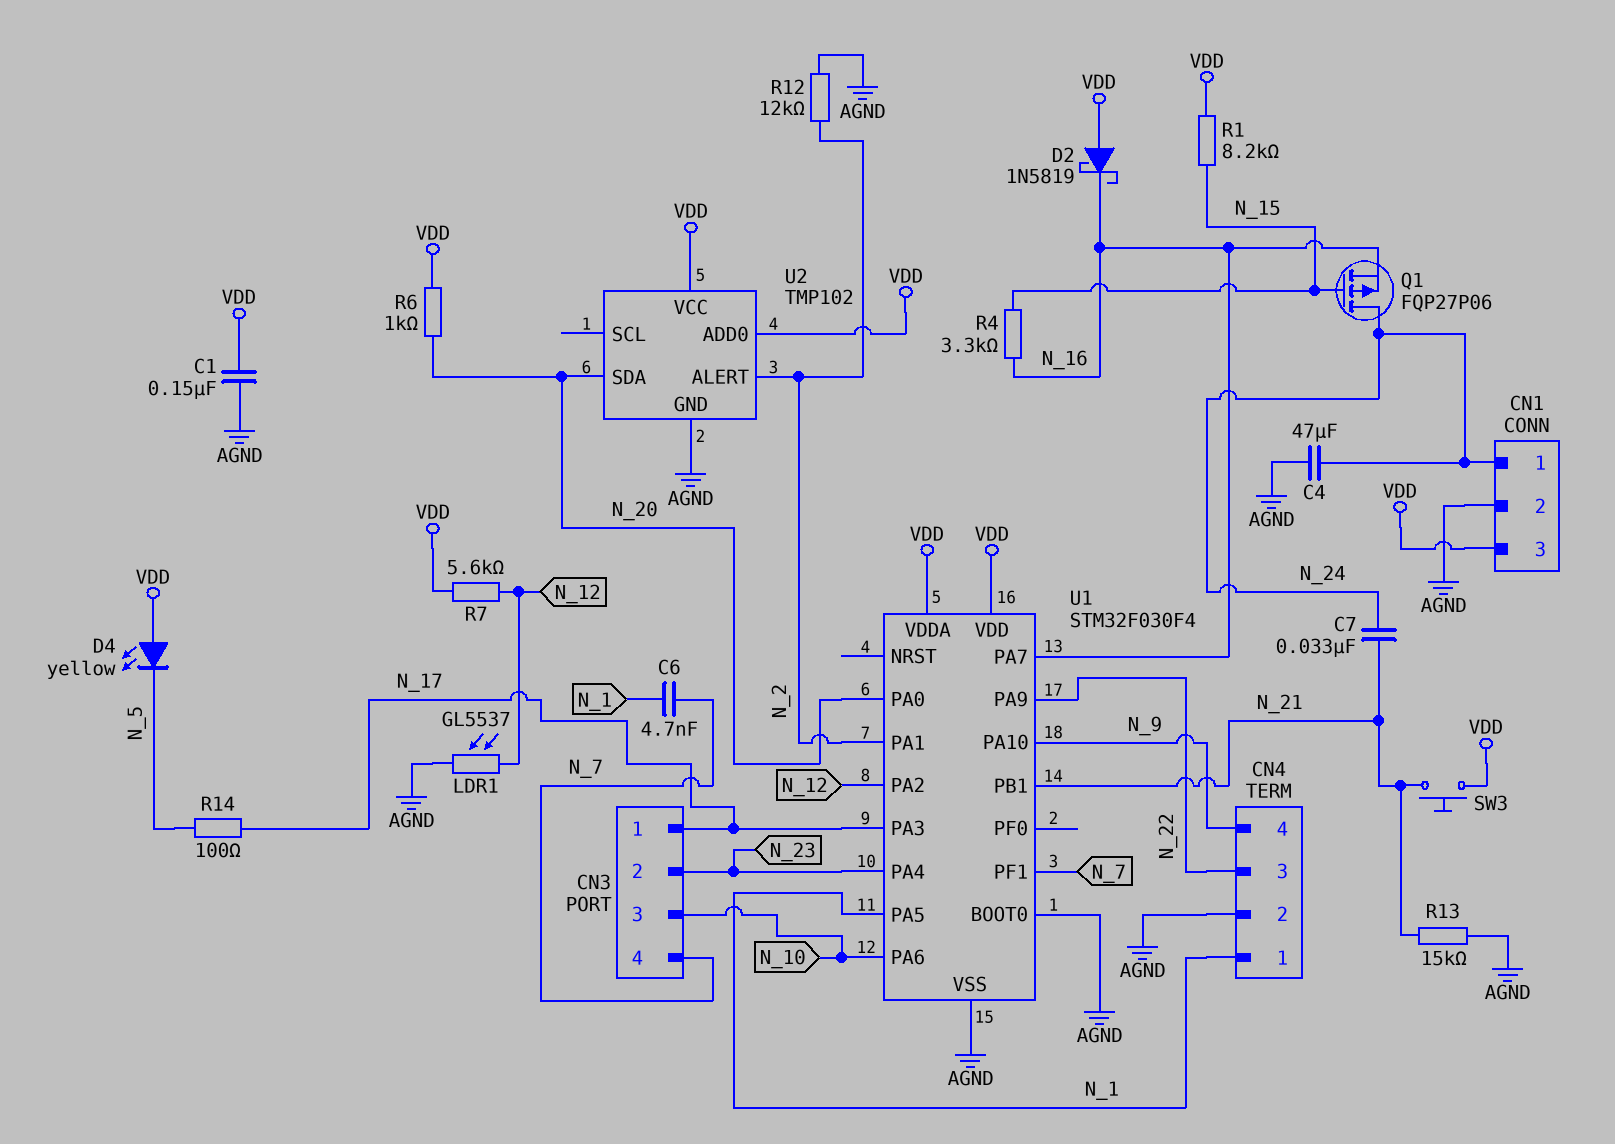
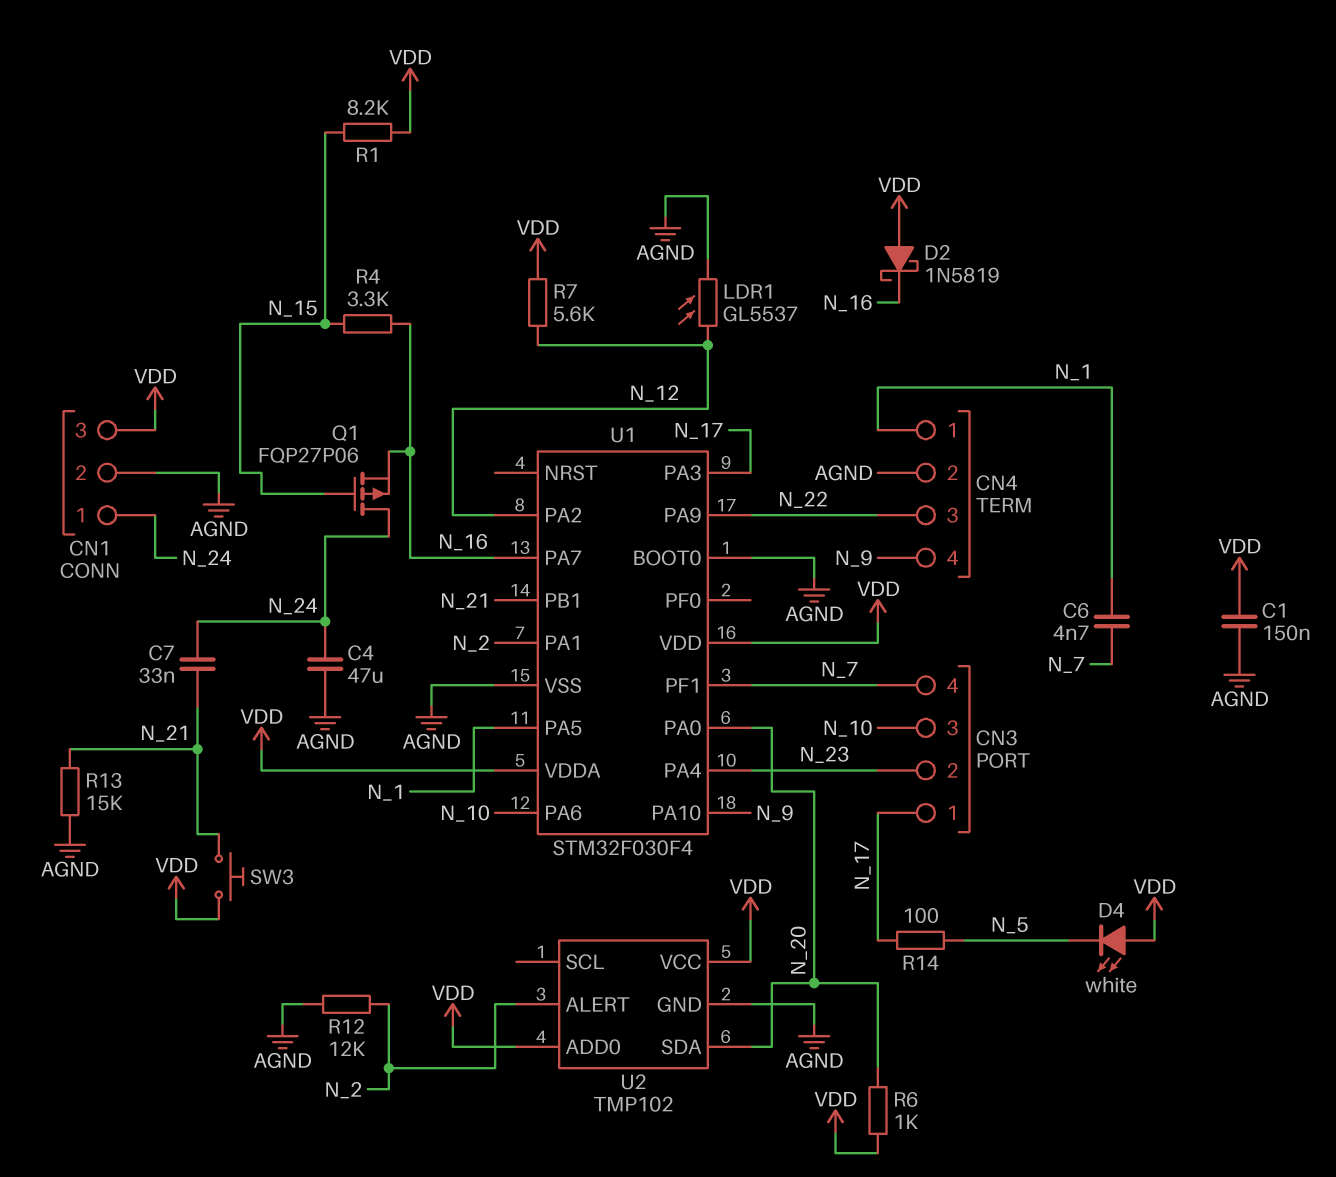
D4: LED yellow (A VDD, K N_5) -> LED white (A VDD, K N_5)

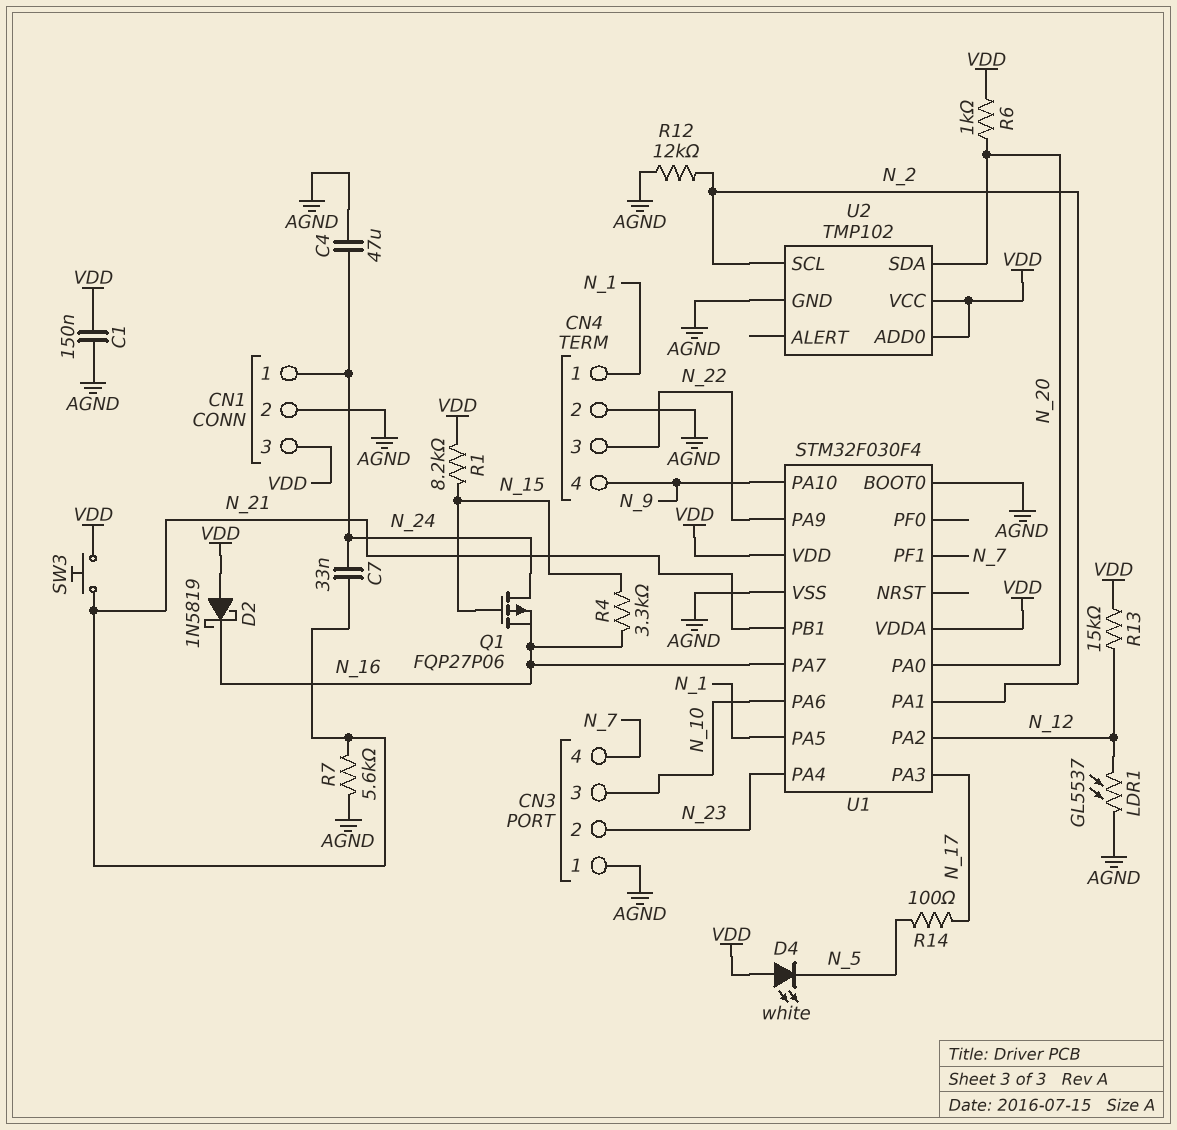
C6: 4.7nF (N_1, N_7) -> none
CN3 pin 1: N_17 -> AGND
R7: 5.6k (N_12, VDD) -> 5.6k (AGND, N_21)
R13: 15k (AGND, N_21) -> 15k (N_12, VDD)
U2 pin ALERT: N_2 -> none
U2 pin SCL: none -> N_2

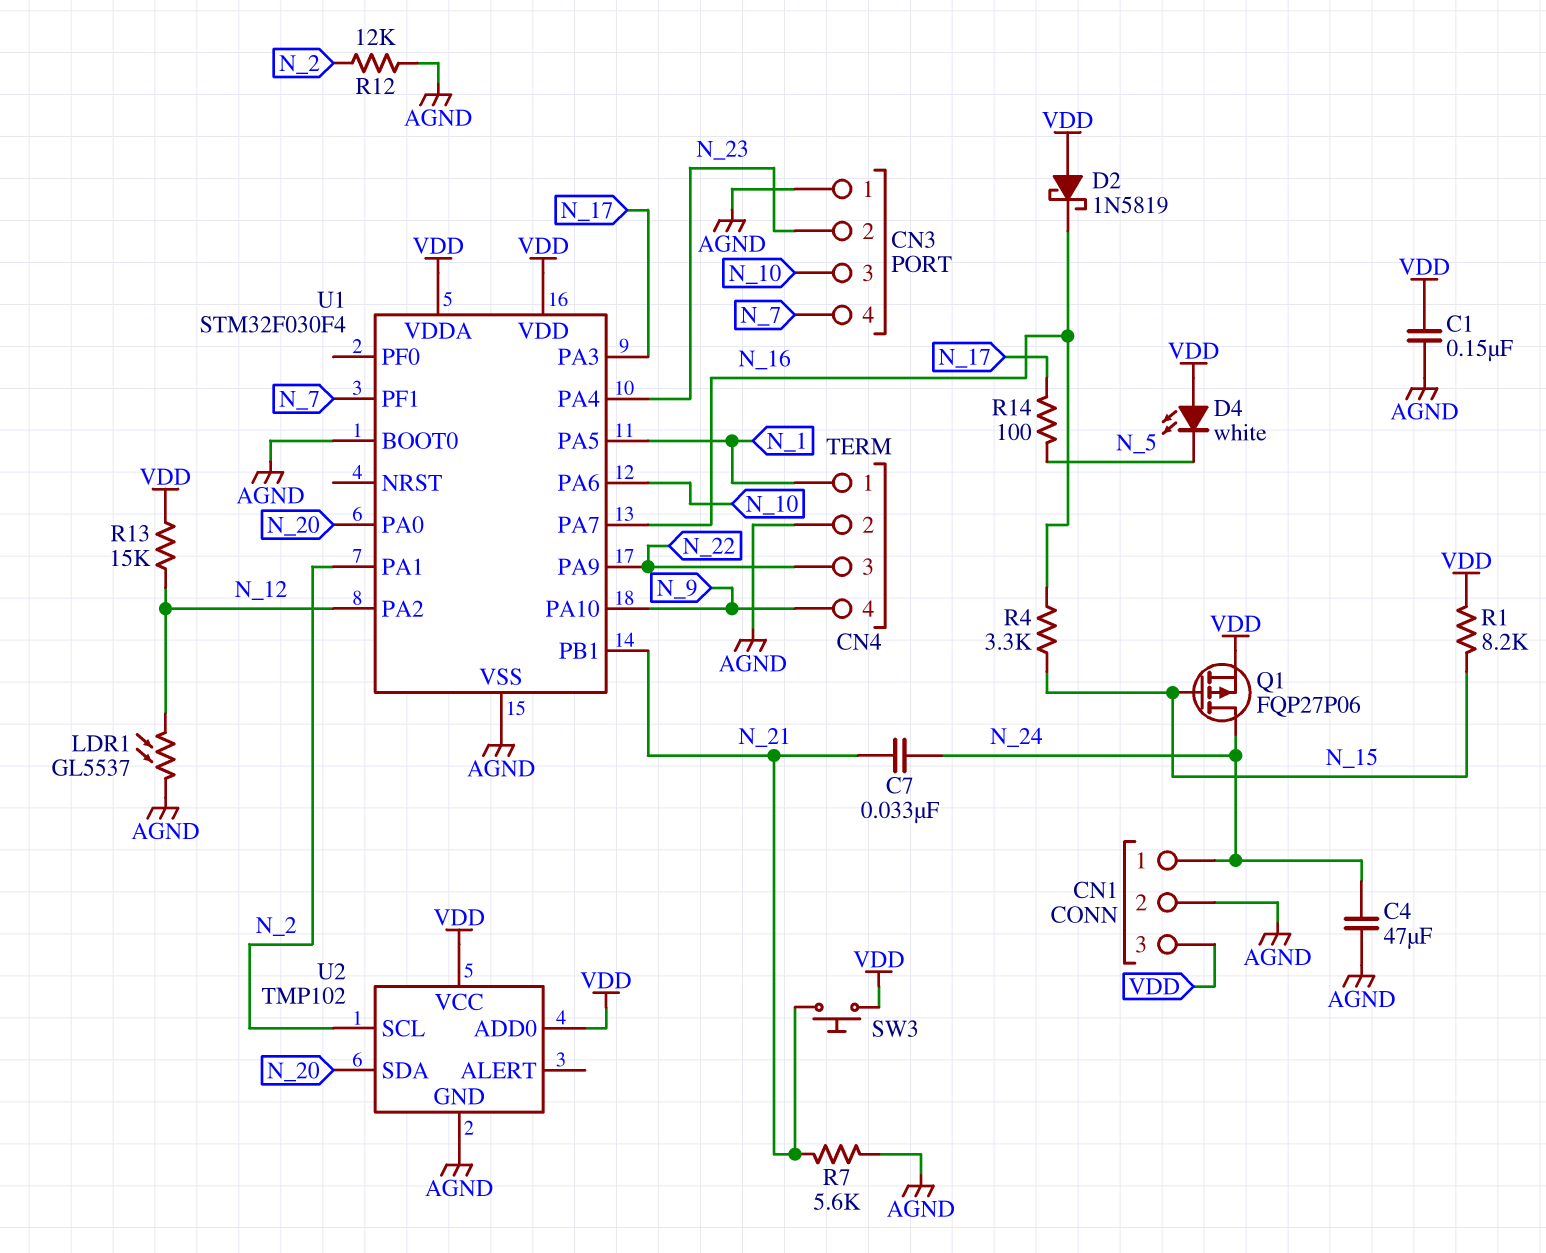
Q1: PMOS FQP27P06 (G N_15, D N_24, S N_16) -> PMOS FQP27P06 (G N_15, D N_24, S VDD)
R6: 1k (N_20, VDD) -> none

